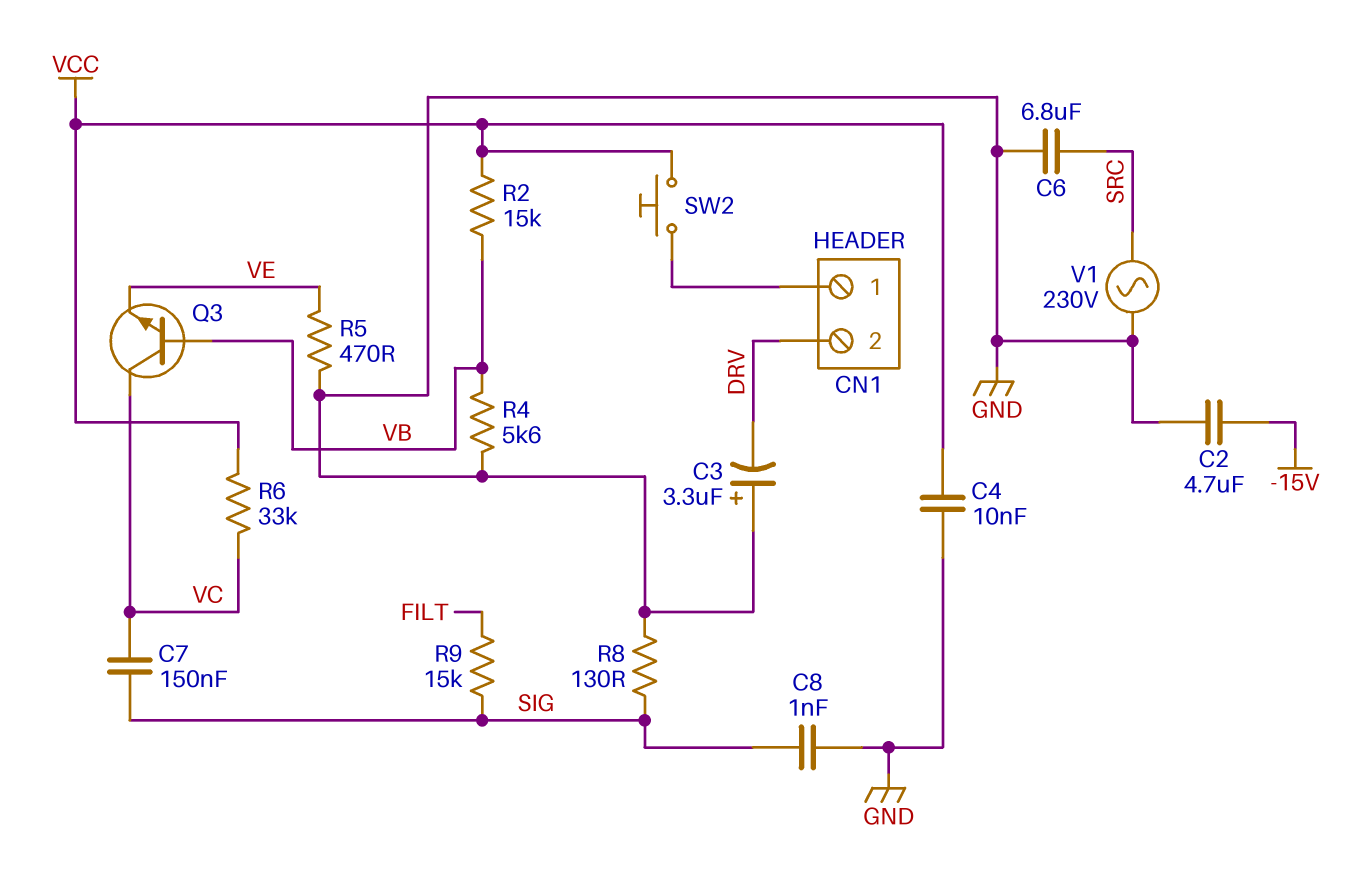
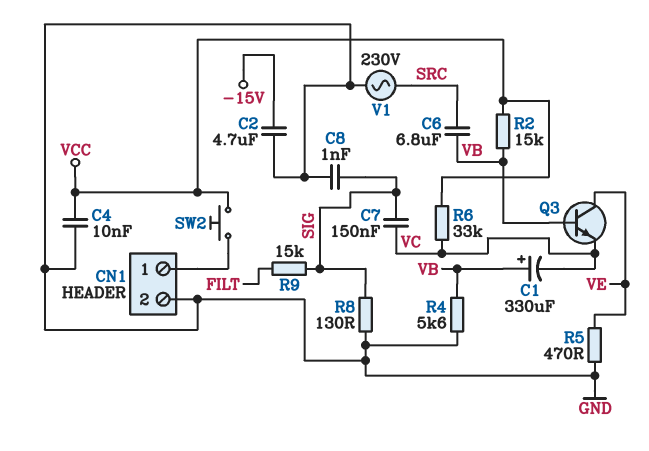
C1: none -> 330uF (plus VB, minus VC)
C3: 3.3uF (plus GND, minus DRV) -> none
C6: 6.8uF (GND, SRC) -> 6.8uF (SRC, VB)
CN1 pin 2: DRV -> GND
Q3: NPN (B VB, C VC, E VE) -> NPN (B VB, C VE, E VC)

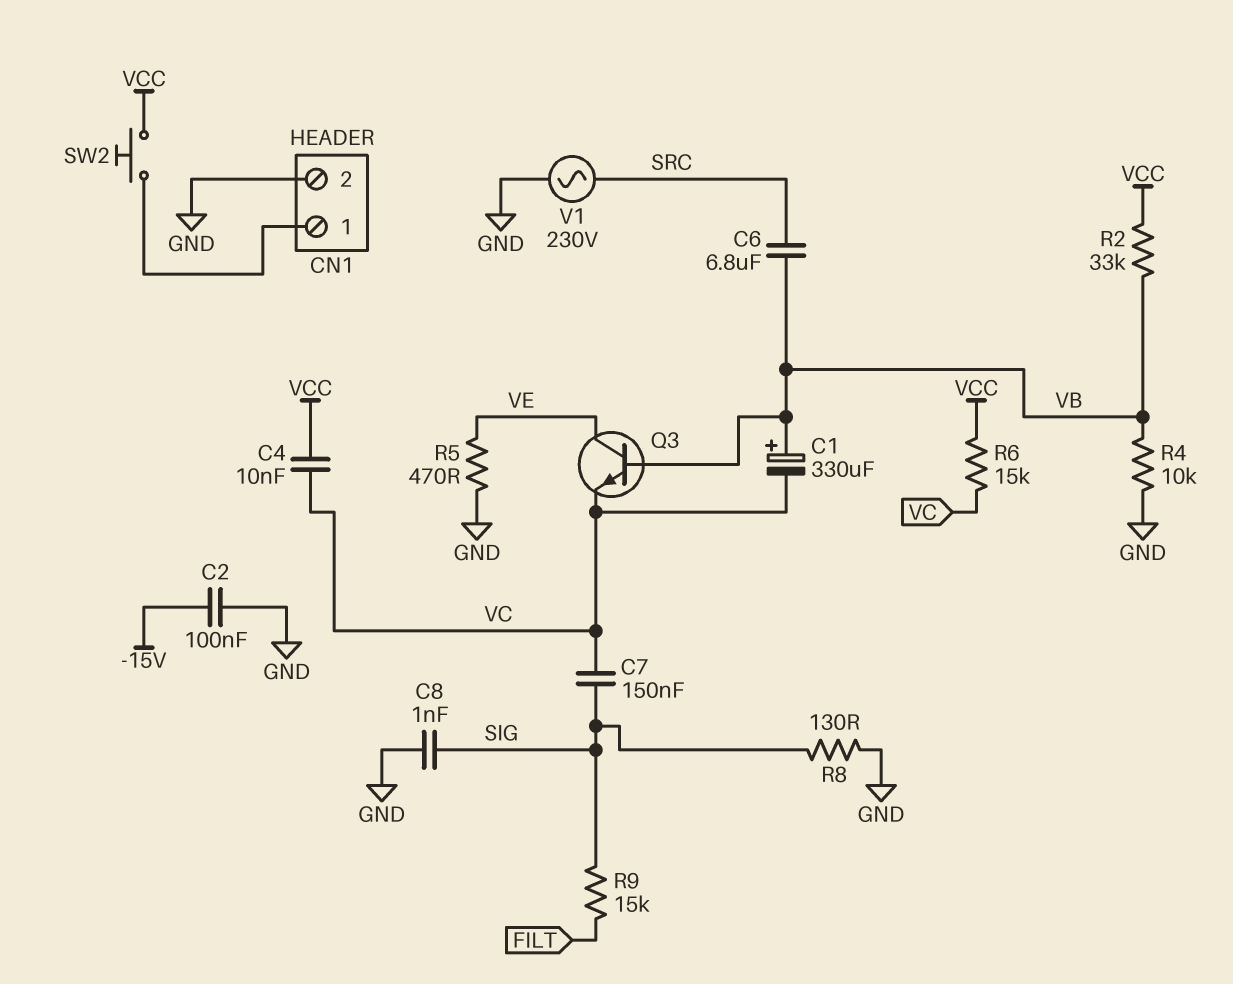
C2: 4.7uF (-15V, GND) -> 100nF (-15V, GND)
C4: 10nF (GND, VCC) -> 10nF (VC, VCC)
R2: 15k (VB, VCC) -> 33k (VB, VCC)
R4: 5.6k (GND, VB) -> 10k (GND, VB)
R6: 33k (VC, VCC) -> 15k (VC, VCC)

